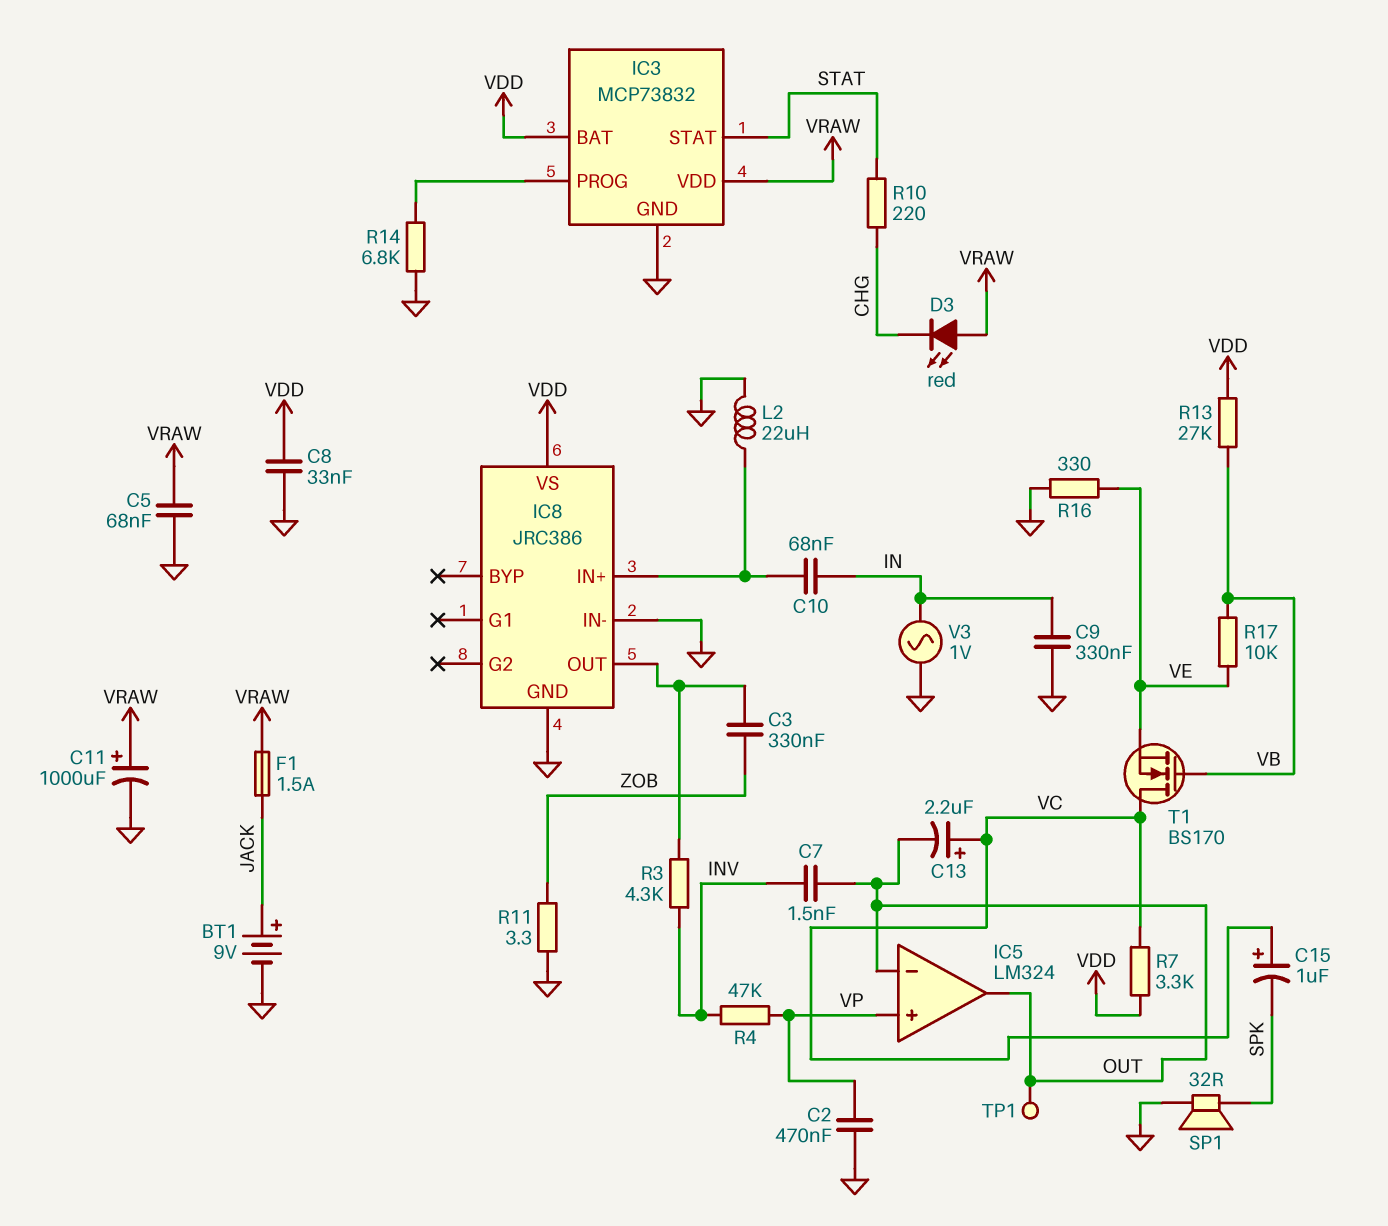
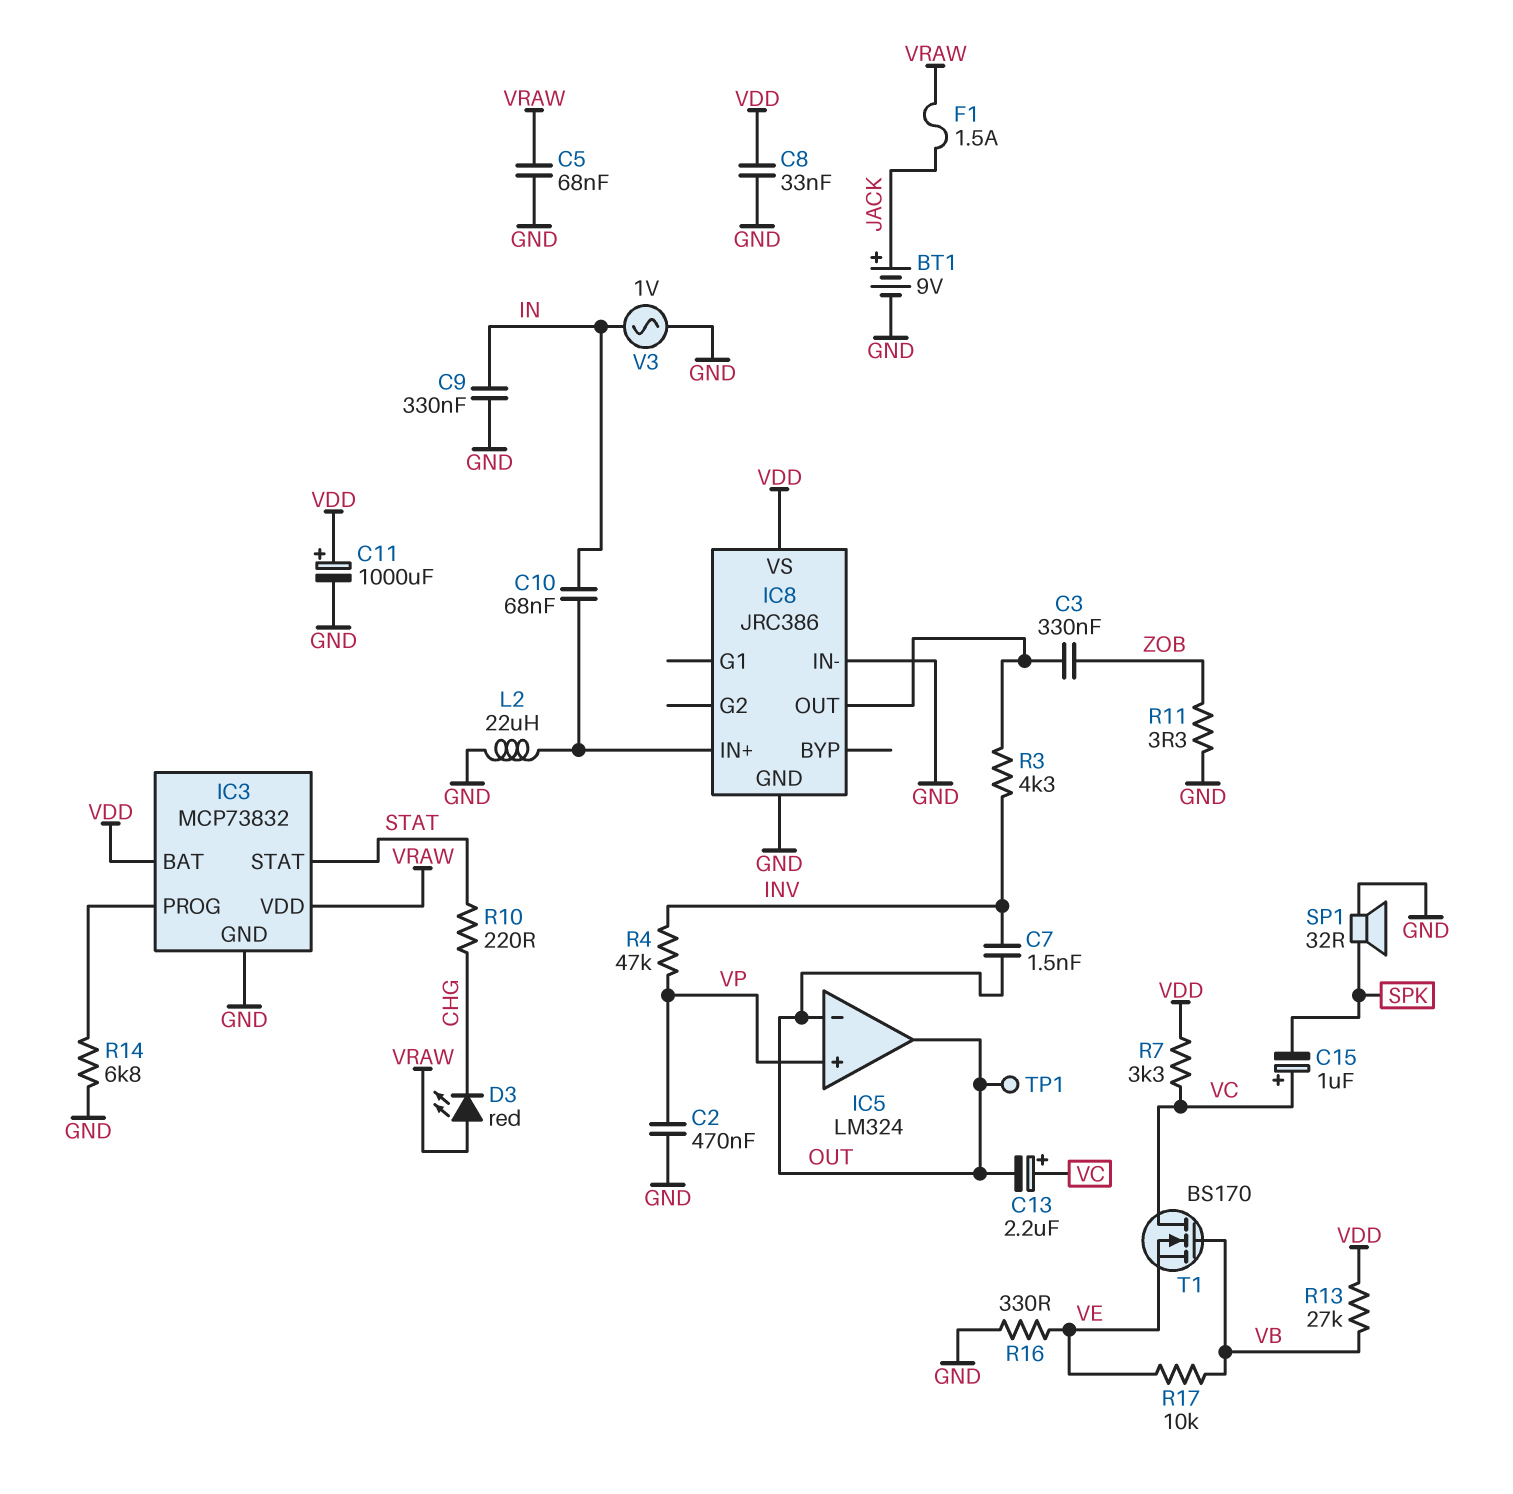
C11: 1000uF (plus VRAW, minus GND) -> 1000uF (plus VDD, minus GND)

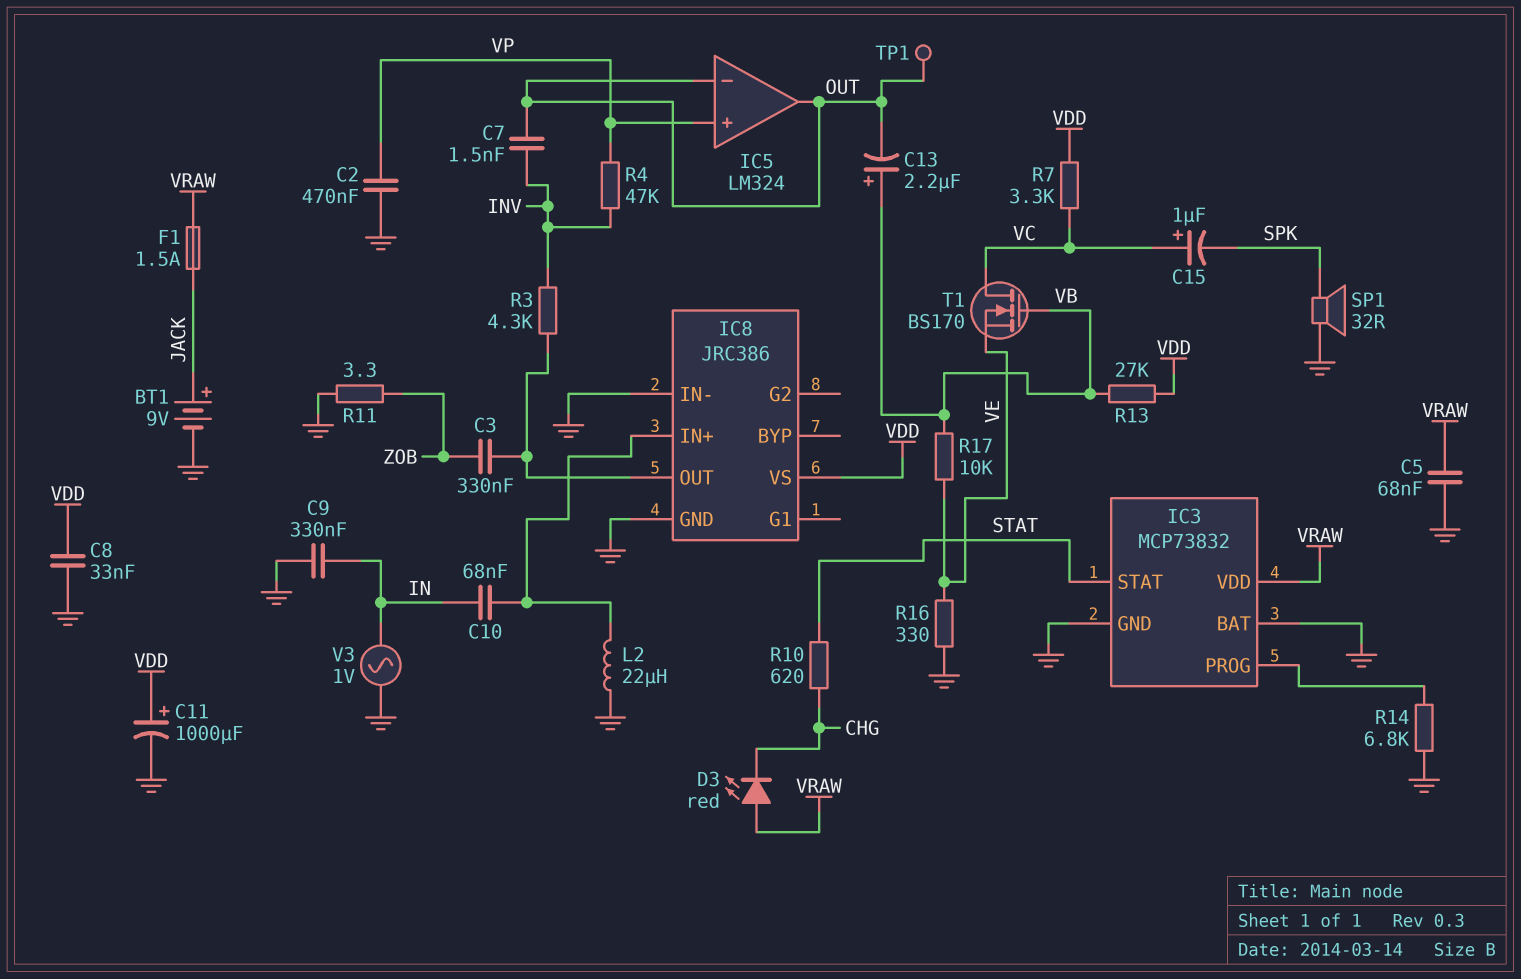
C13: 2.2uF (plus VC, minus OUT) -> 2.2uF (plus VB, minus OUT)
IC3 pin BAT: VDD -> GND
R10: 220 (CHG, STAT) -> 620 (CHG, STAT)

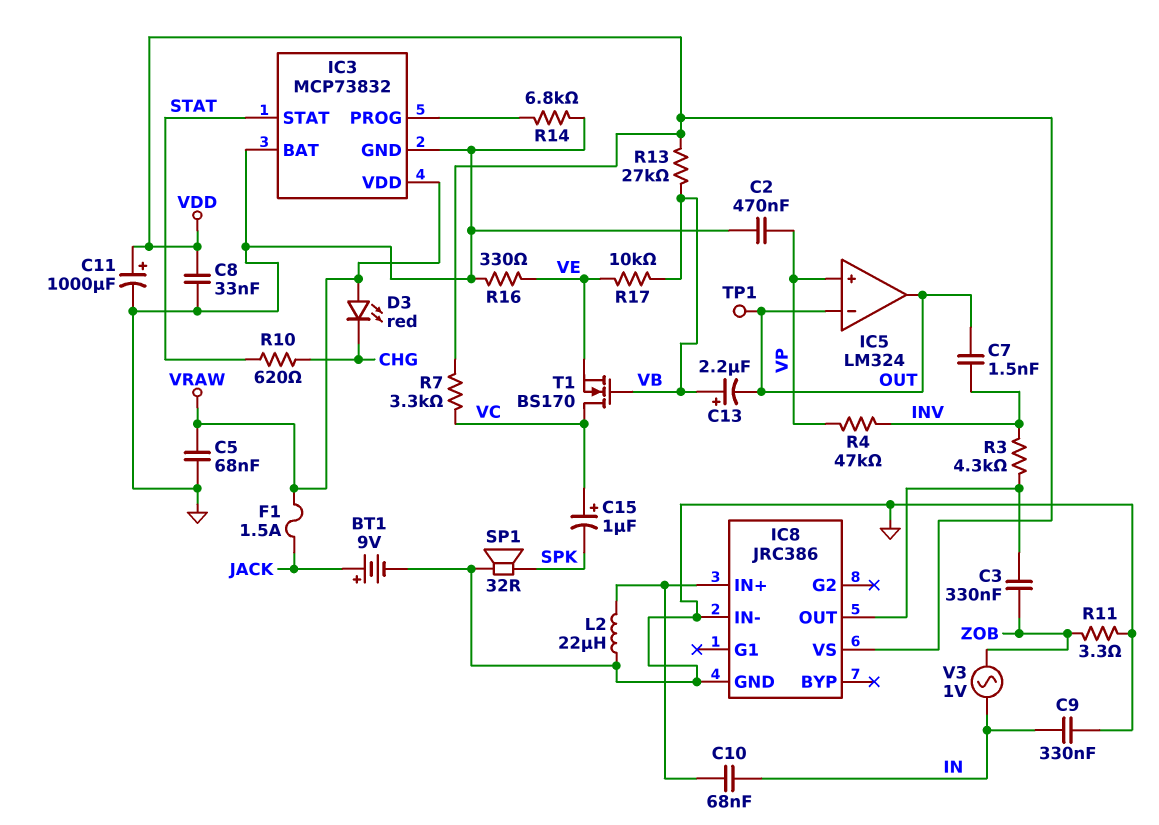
V3: AC 1V (GND, IN) -> AC 1V (IN, ZOB)

